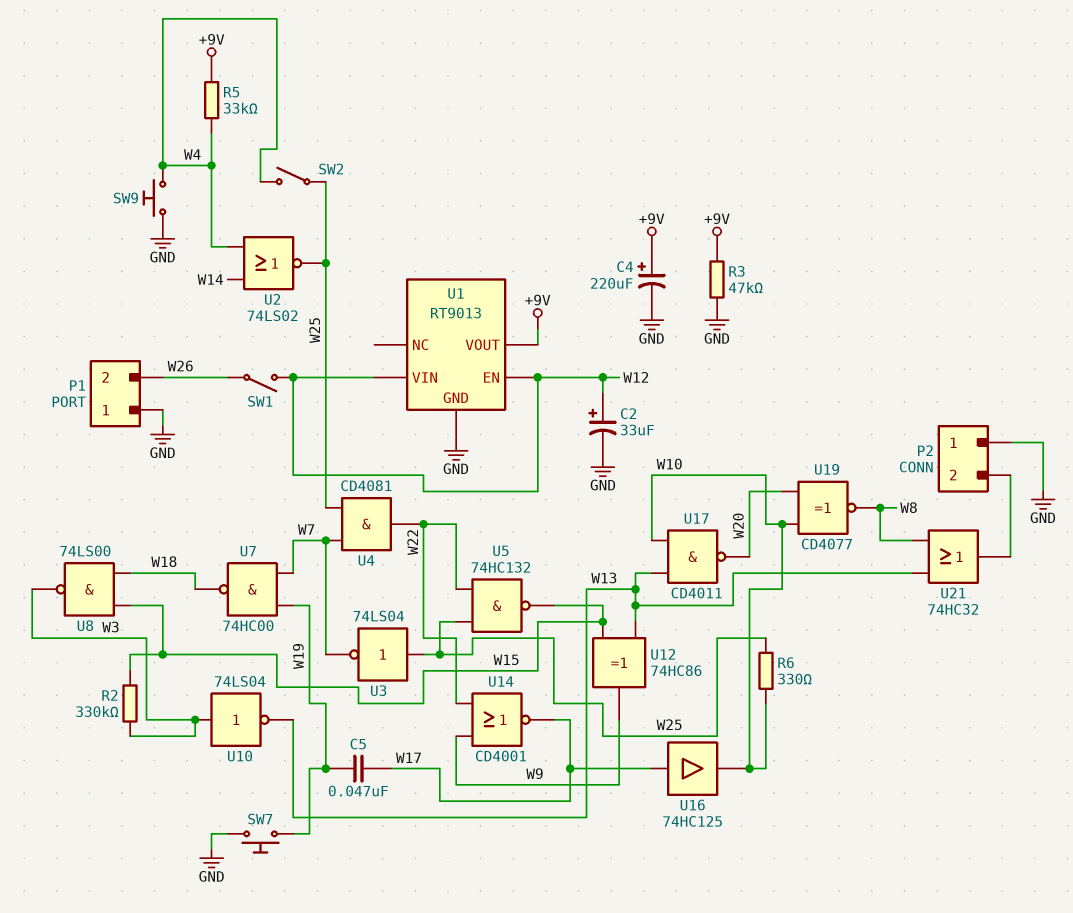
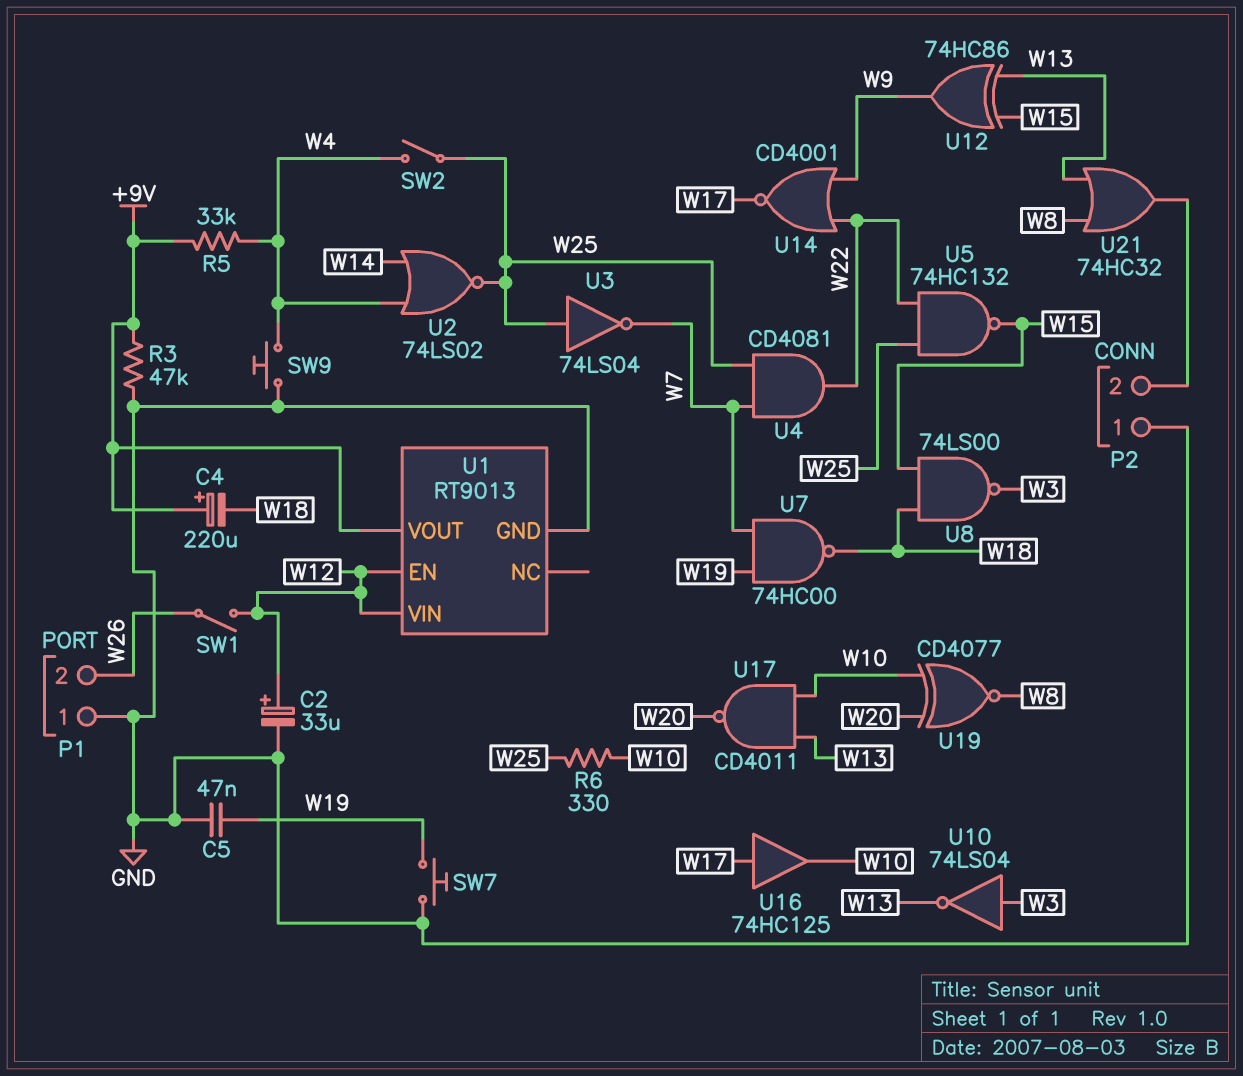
C4: 220uF (plus +9V, minus GND) -> 220uF (plus +9V, minus W18)
C5: 47nF (W17, W19) -> 47nF (GND, W19)
R2: 330k (W3, W15) -> none

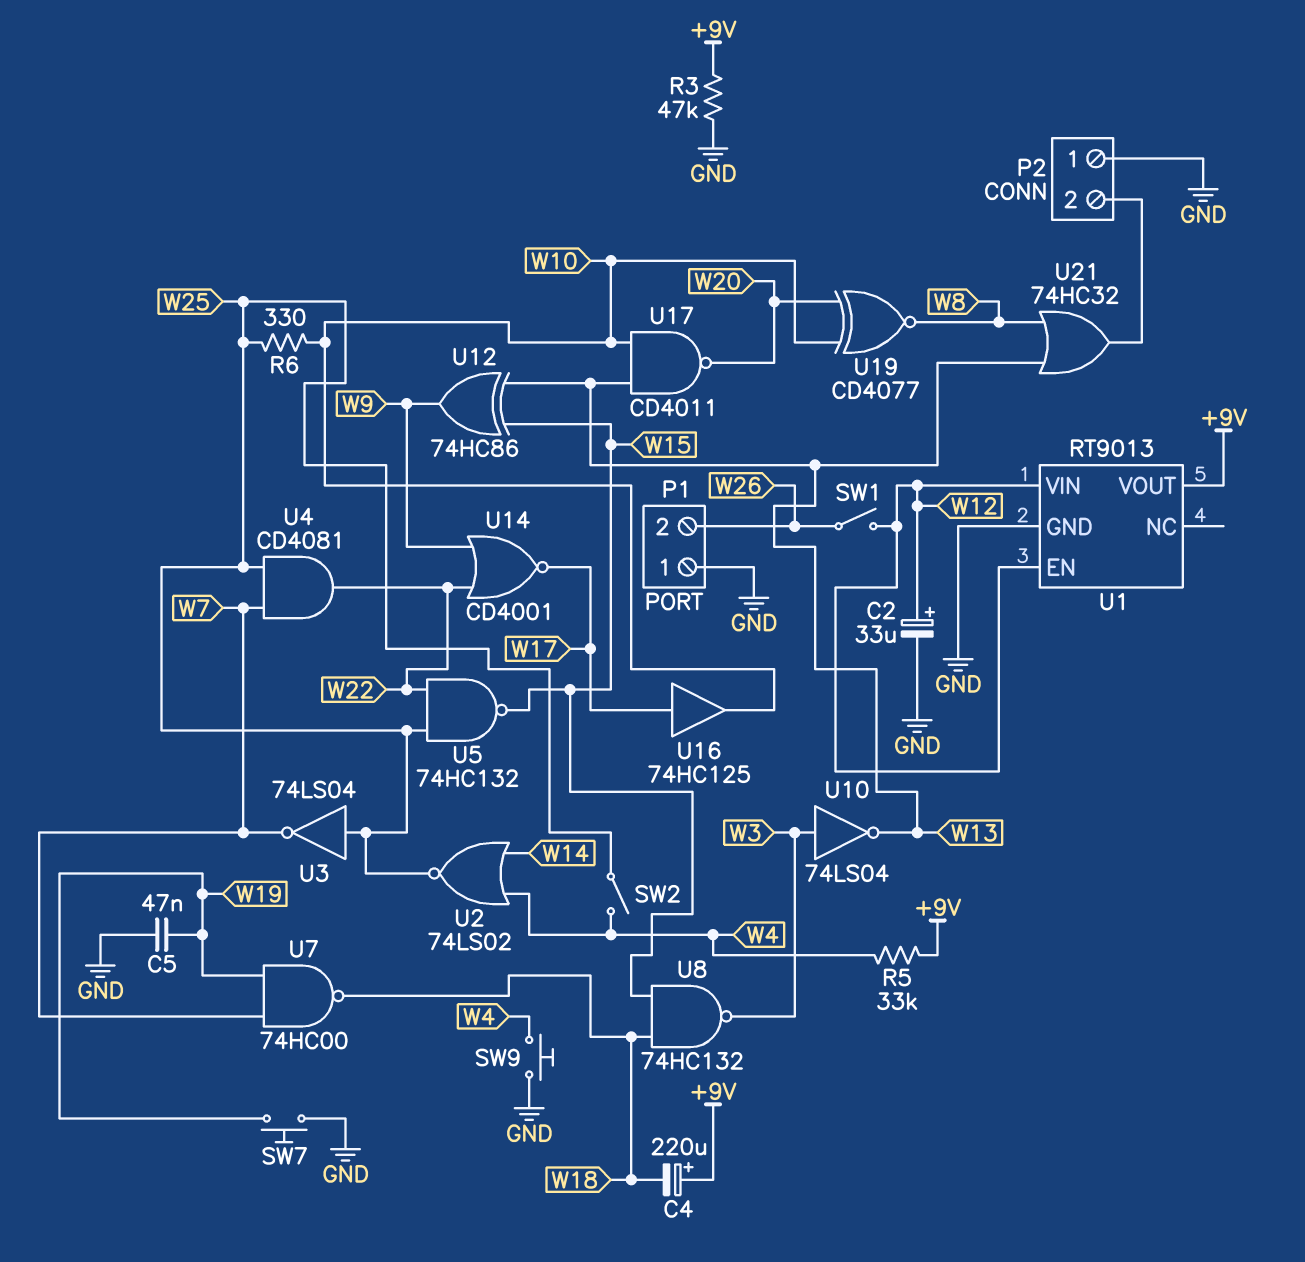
U8: NAND 74LS00 (in W15, in W18, out W3) -> NAND 74HC132 (in W15, in W18, out W3)

